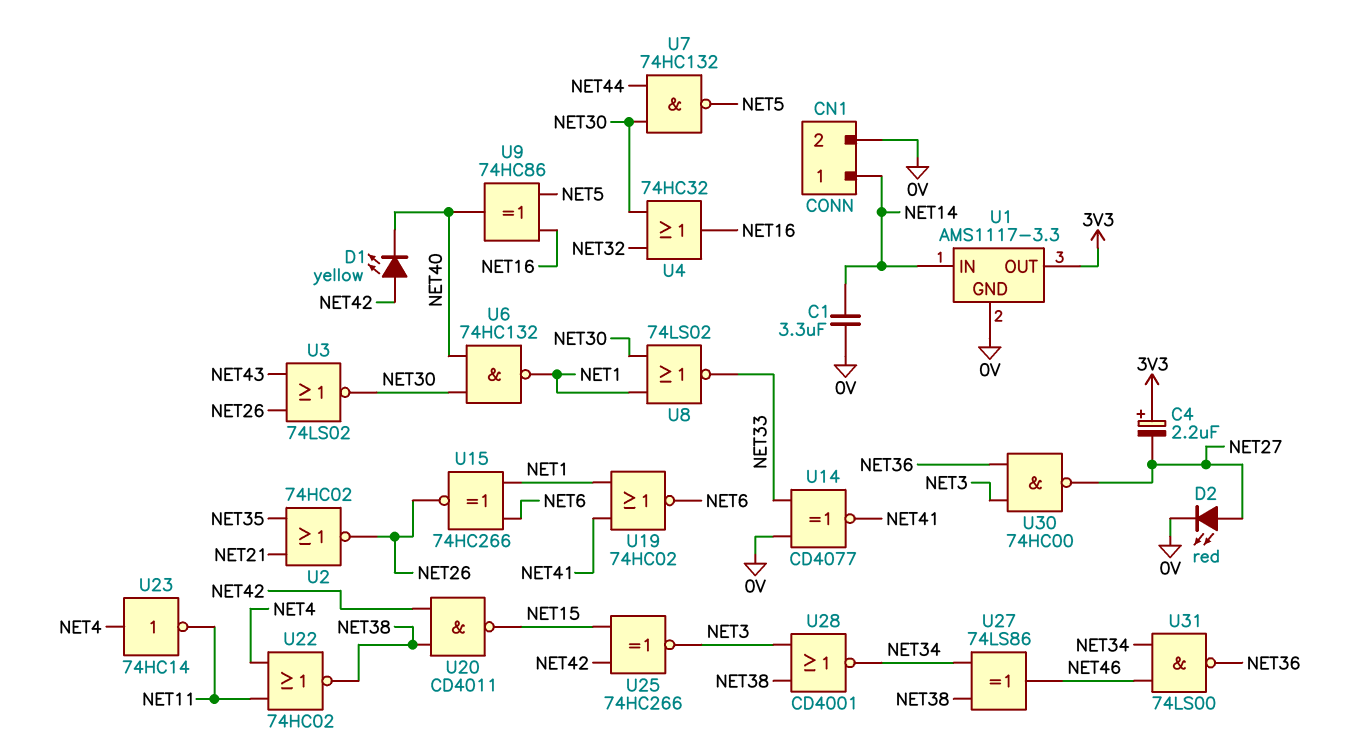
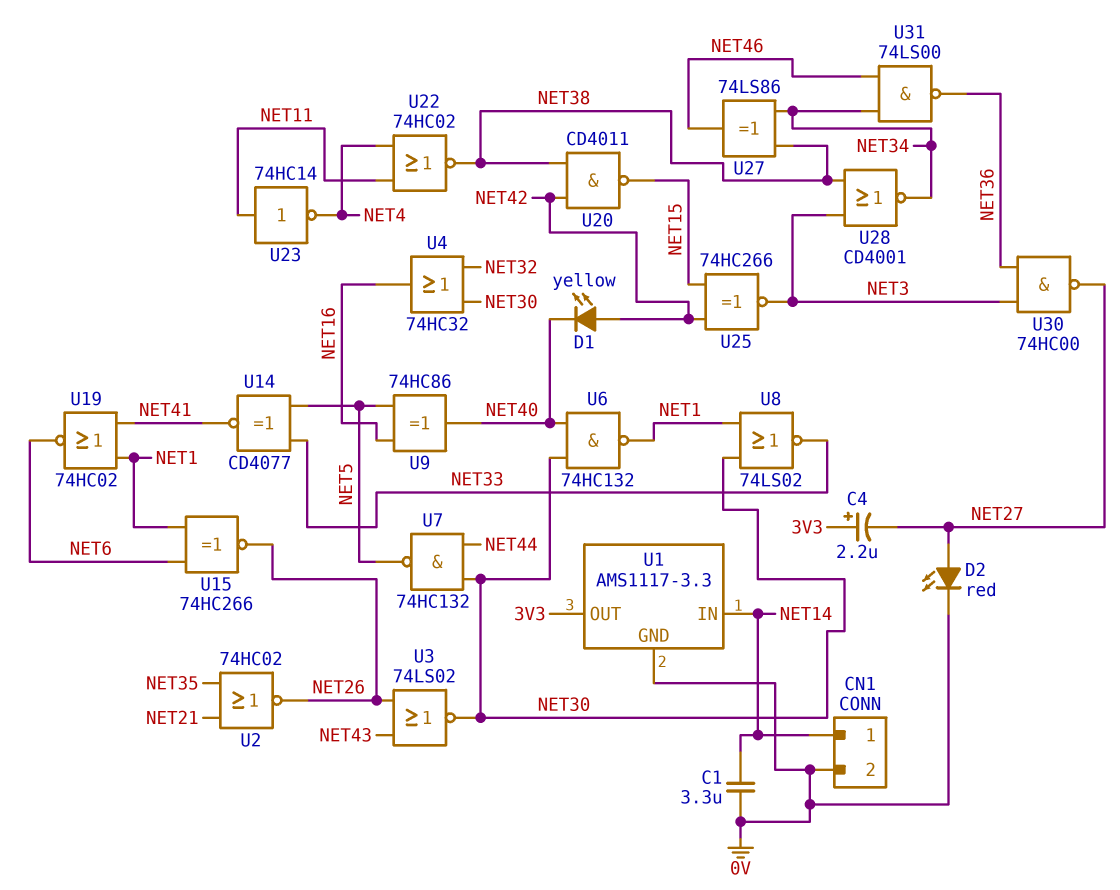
U14: XNOR CD4077 (in 0V, in NET33, out NET41) -> XNOR CD4077 (in NET5, in NET33, out NET41)
U23: NOT 74HC14 (in NET4, out NET11) -> NOT 74HC14 (in NET11, out NET4)

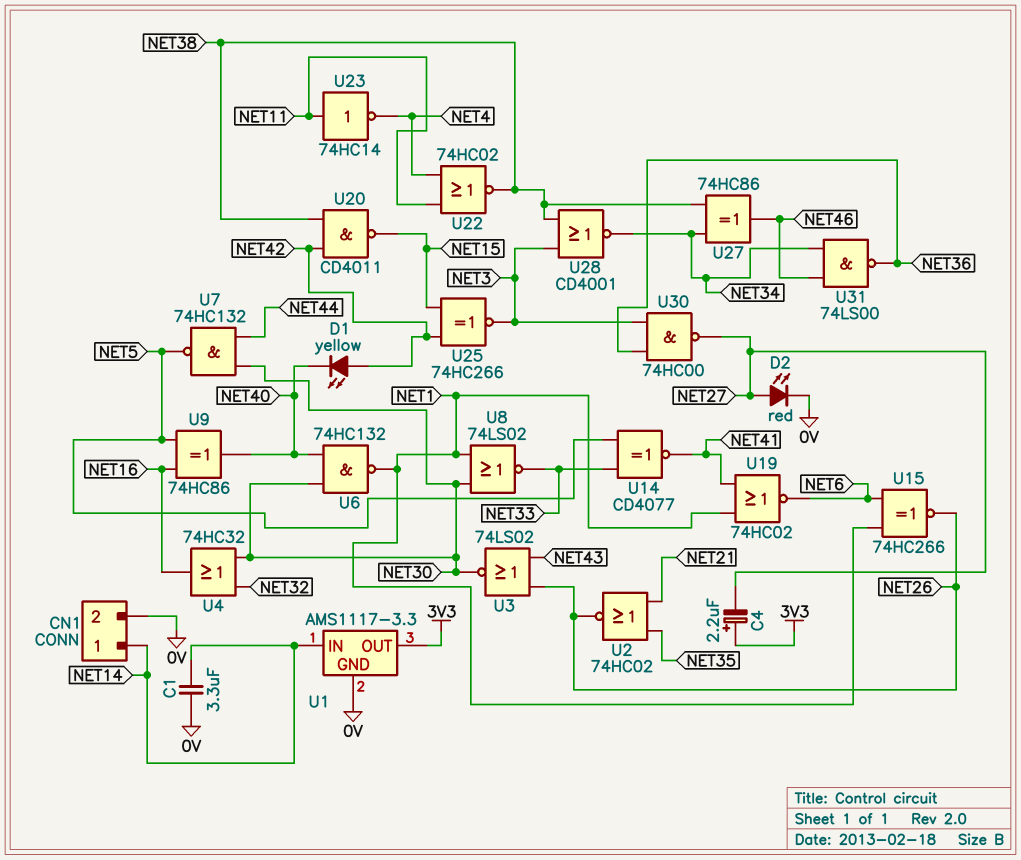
U27: XOR 74LS86 (in NET34, in NET38, out NET46) -> XOR 74HC86 (in NET34, in NET38, out NET46)

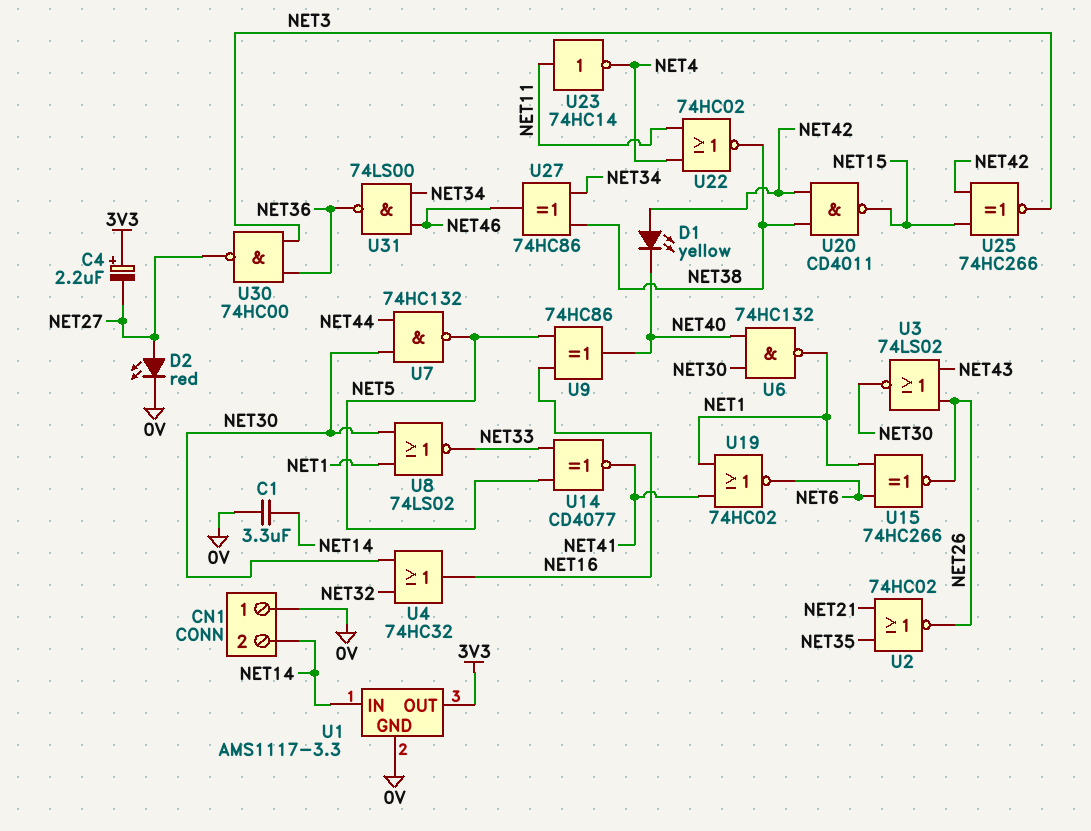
CN1 pin 1: NET14 -> 0V
CN1 pin 2: 0V -> NET14
U28: NOR CD4001 (in NET3, in NET38, out NET34) -> none

